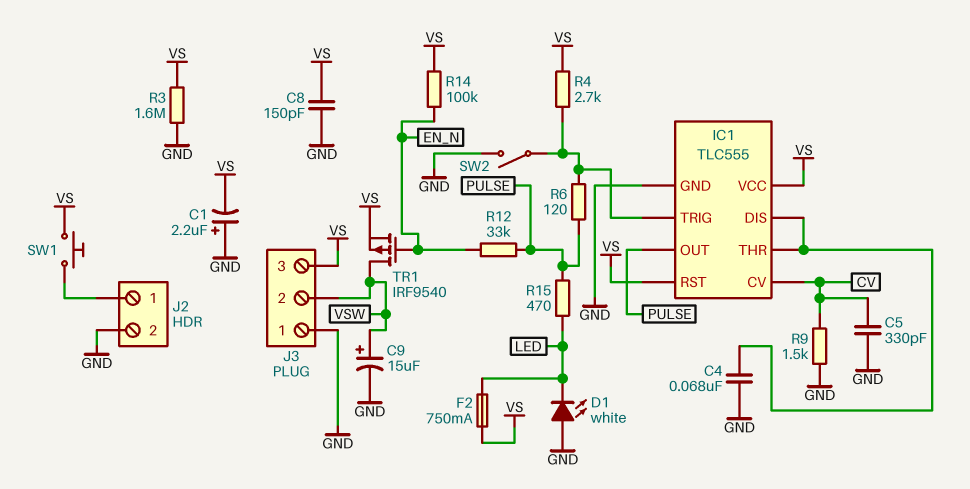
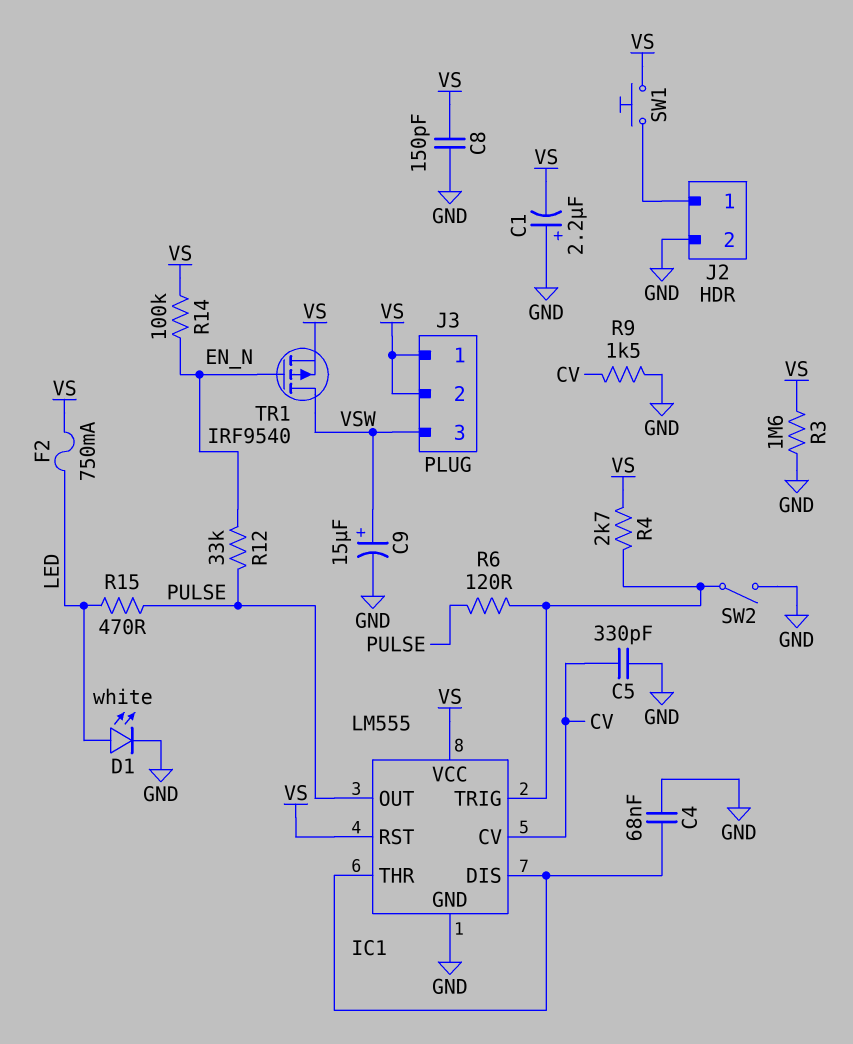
D1: LED white (A GND, K LED) -> LED white (A LED, K GND)
IC1: TLC555 -> LM555
J3 pin 1: GND -> VS
J3 pin 2: VSW -> VS
J3 pin 3: VS -> VSW

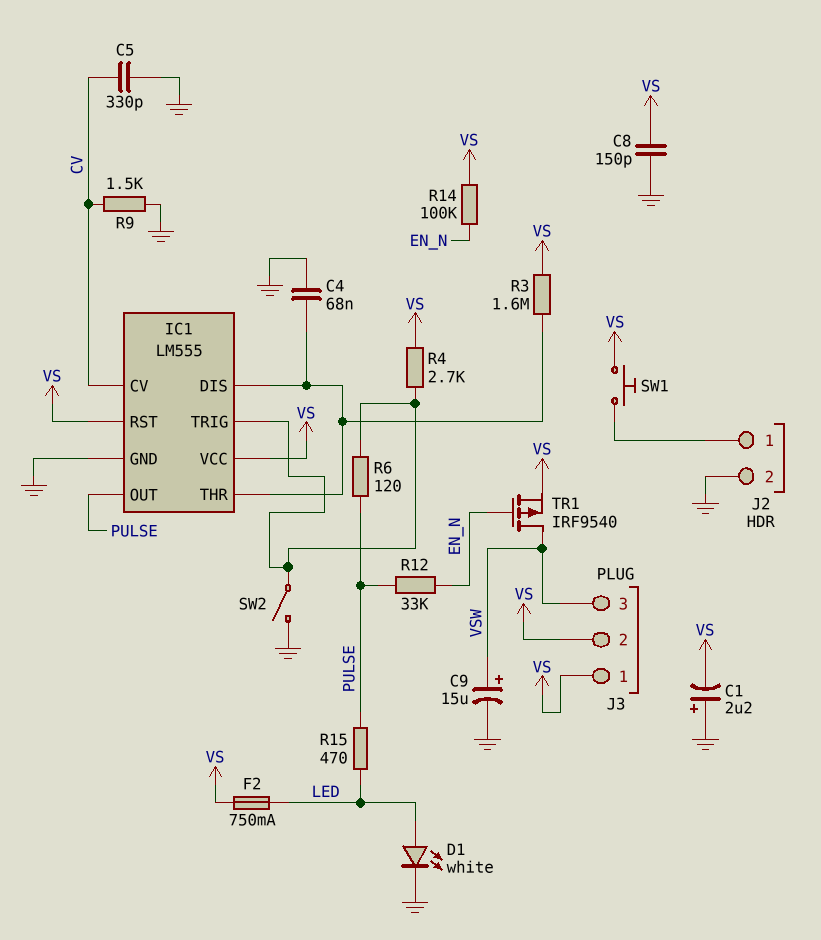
R3: 1.6M (GND, VS) -> 1.6M (IC1/DIS, VS)

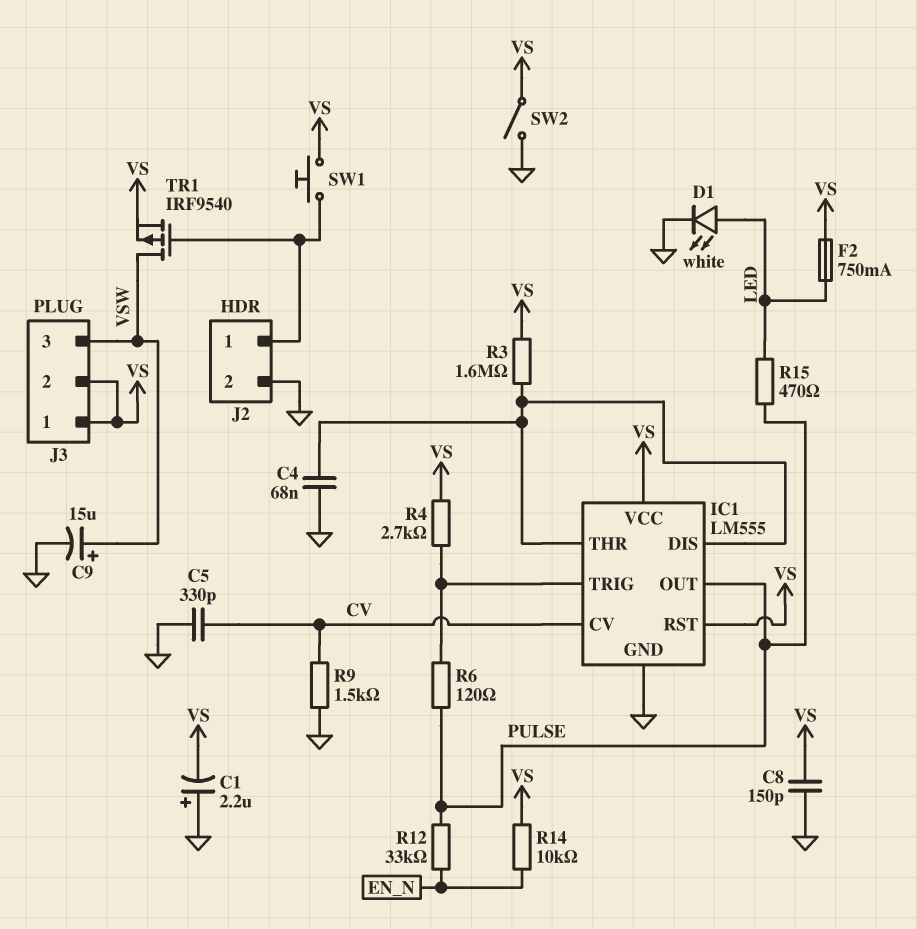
R14: 100k (EN_N, VS) -> 10k (EN_N, VS)
SW2: switch (GND, IC1/TRIG) -> switch (GND, VS)
TR1: PMOS IRF9540 (G EN_N, D VSW, S VS) -> PMOS IRF9540 (G J2/1, D VSW, S VS)

